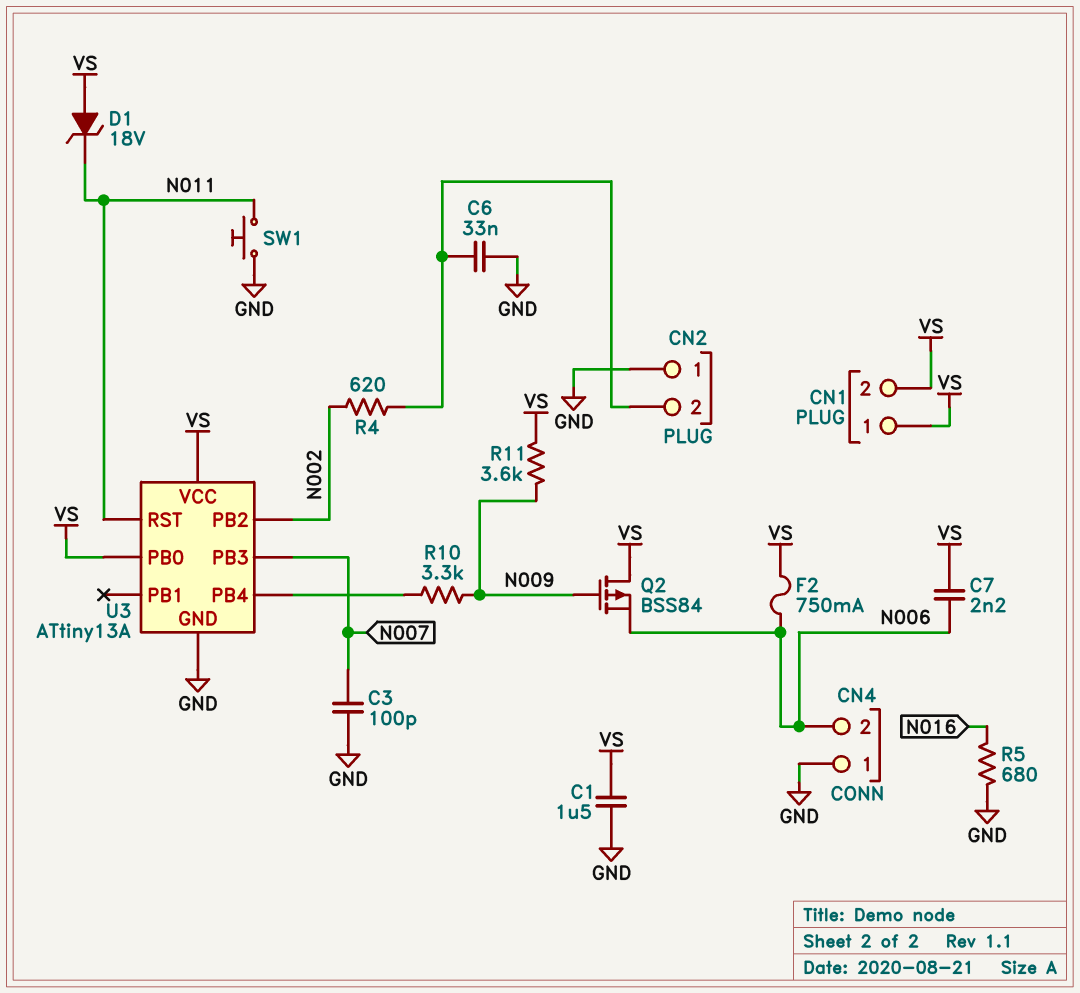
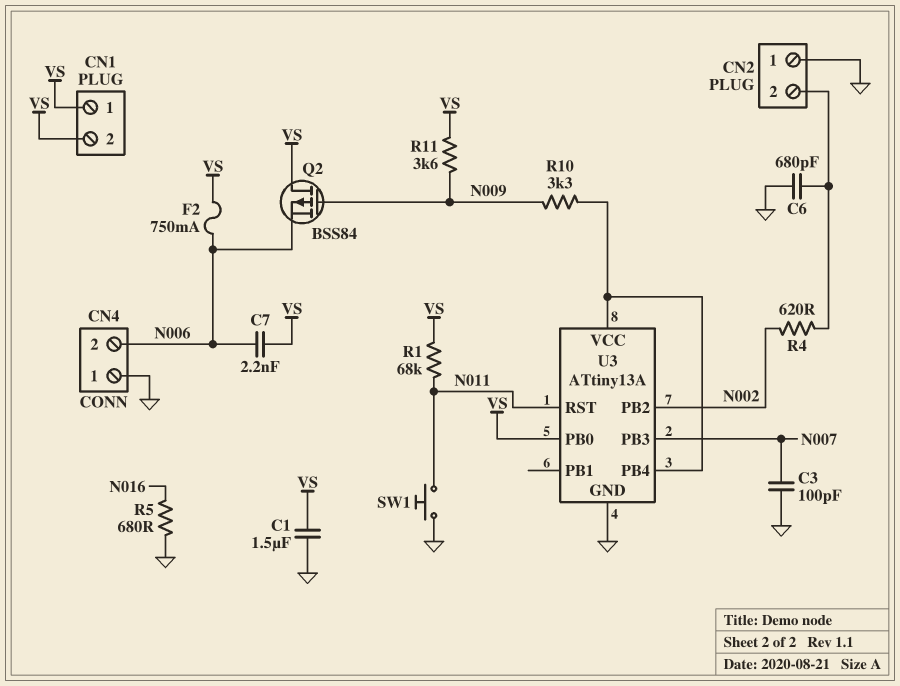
C6: 33nF (CN2/2, GND) -> 680pF (CN2/2, GND)
D1: zener 18V (A VS, K N011) -> none
R1: none -> 68k (N011, VS)
U3 pin VCC: VS -> U3/PB4

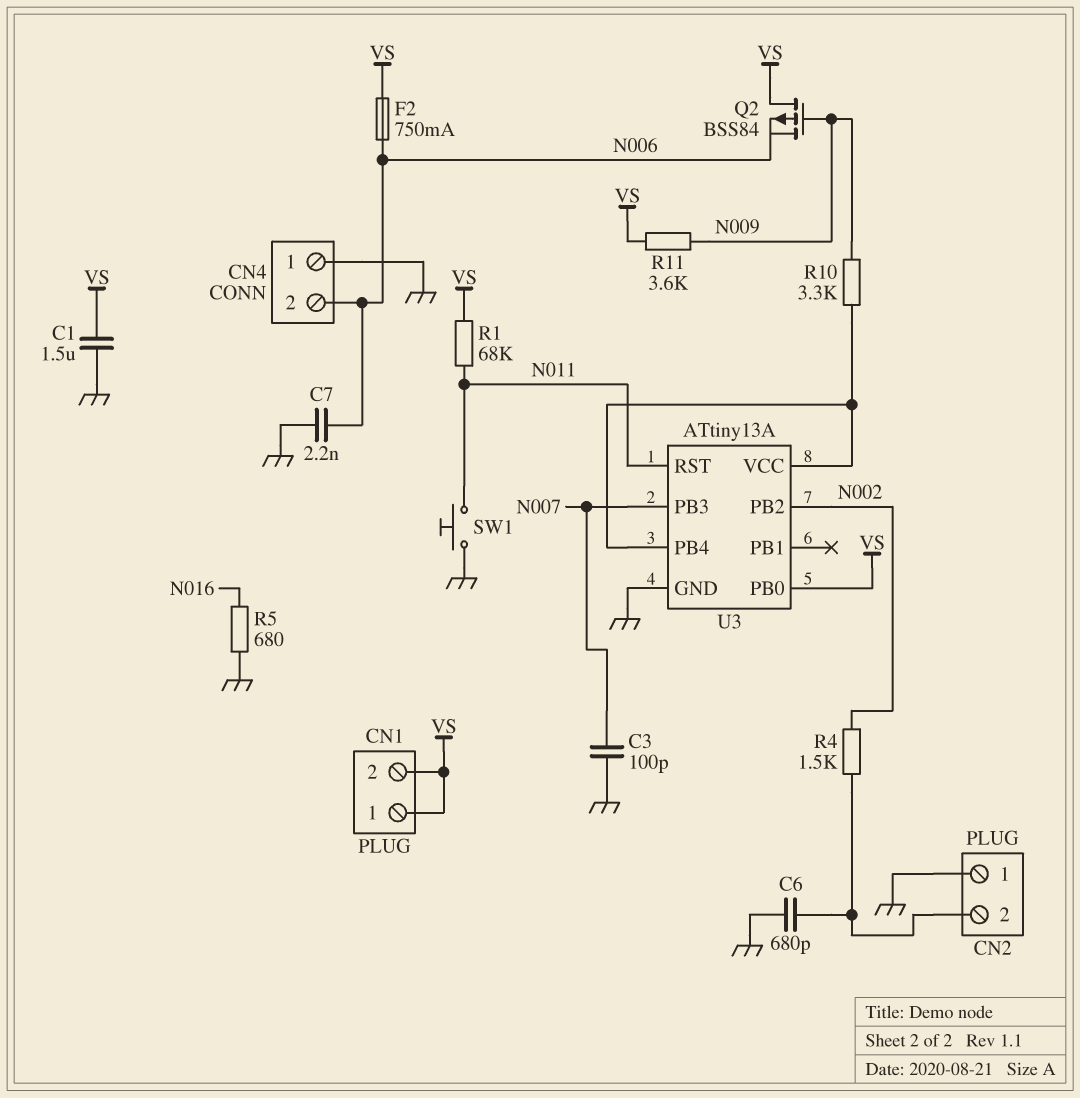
C7: 2.2nF (N006, VS) -> 2.2nF (GND, N006)
R4: 620 (CN2/2, N002) -> 1.5k (CN2/2, N002)

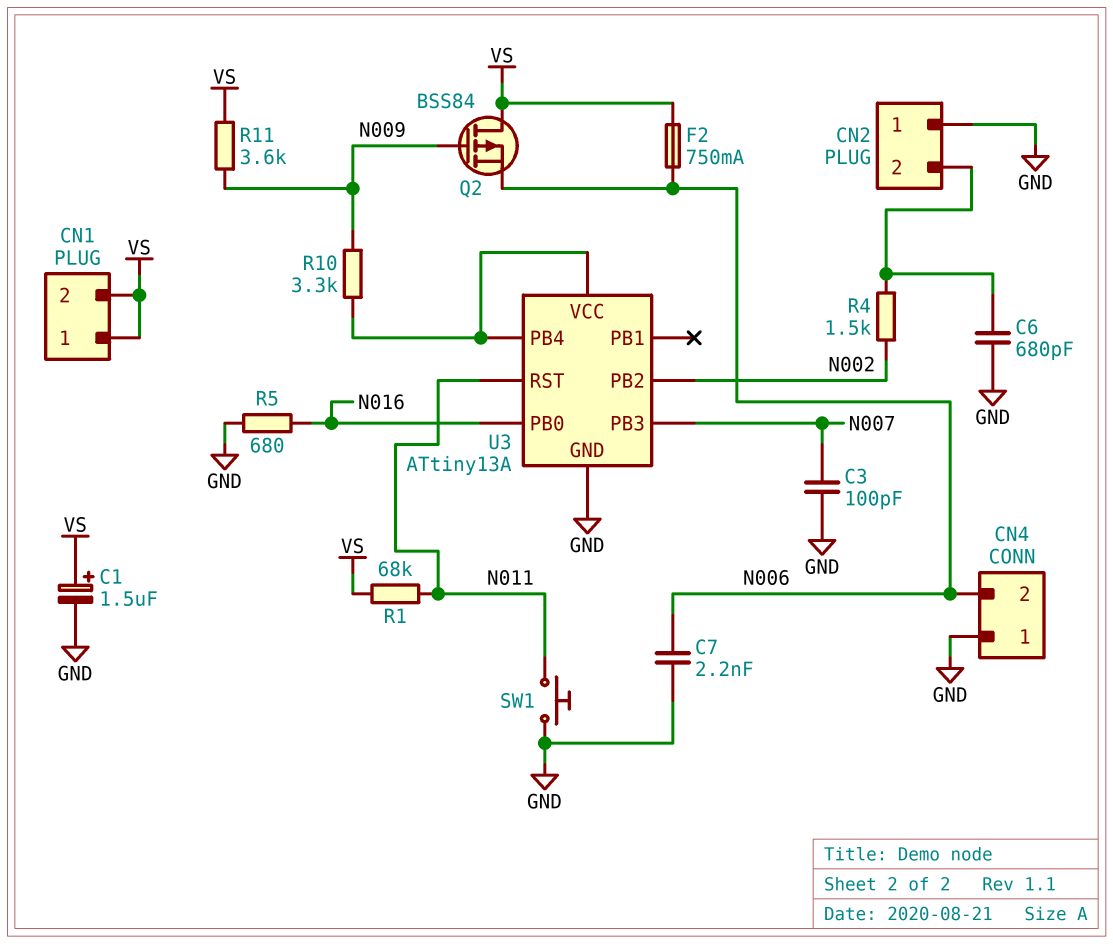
C1: 1.5uF (GND, VS) -> 1.5uF (plus VS, minus GND)
U3 pin PB0: VS -> N016

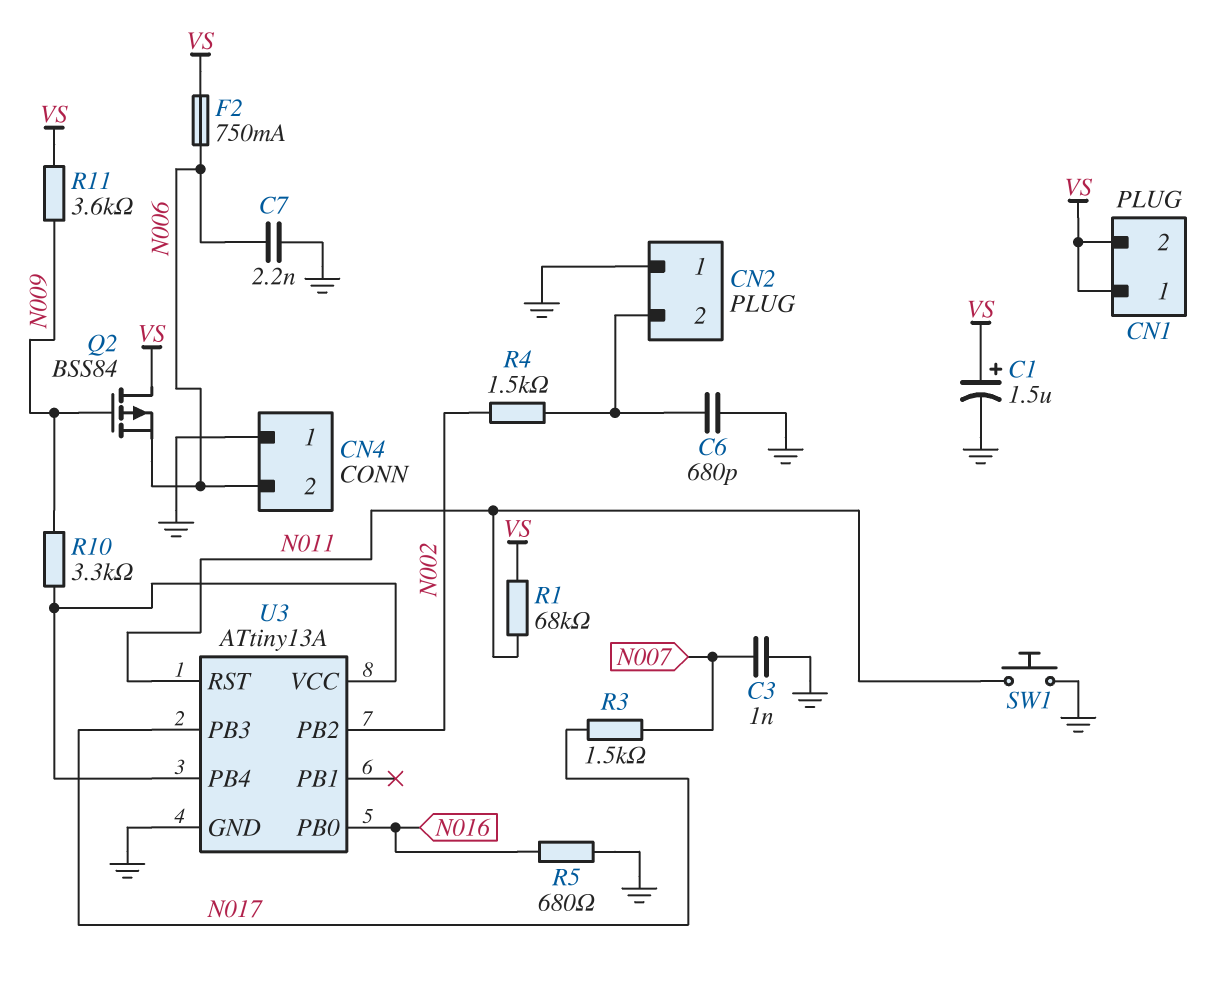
C3: 100pF (GND, N007) -> 1nF (GND, N007)
R3: none -> 1.5k (N007, N017)
U3 pin PB3: N007 -> N017

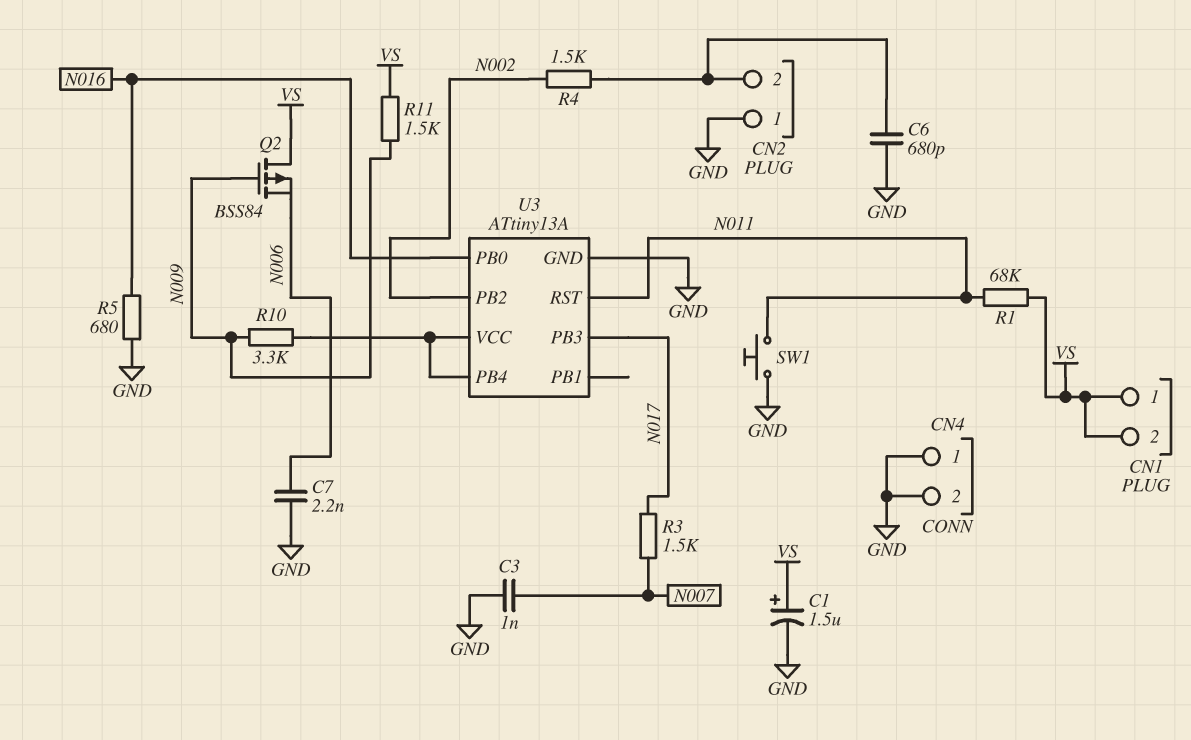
CN4 pin 2: N006 -> GND
F2: 750mA (N006, VS) -> none
R11: 3.6k (N009, VS) -> 1.5k (N009, VS)

